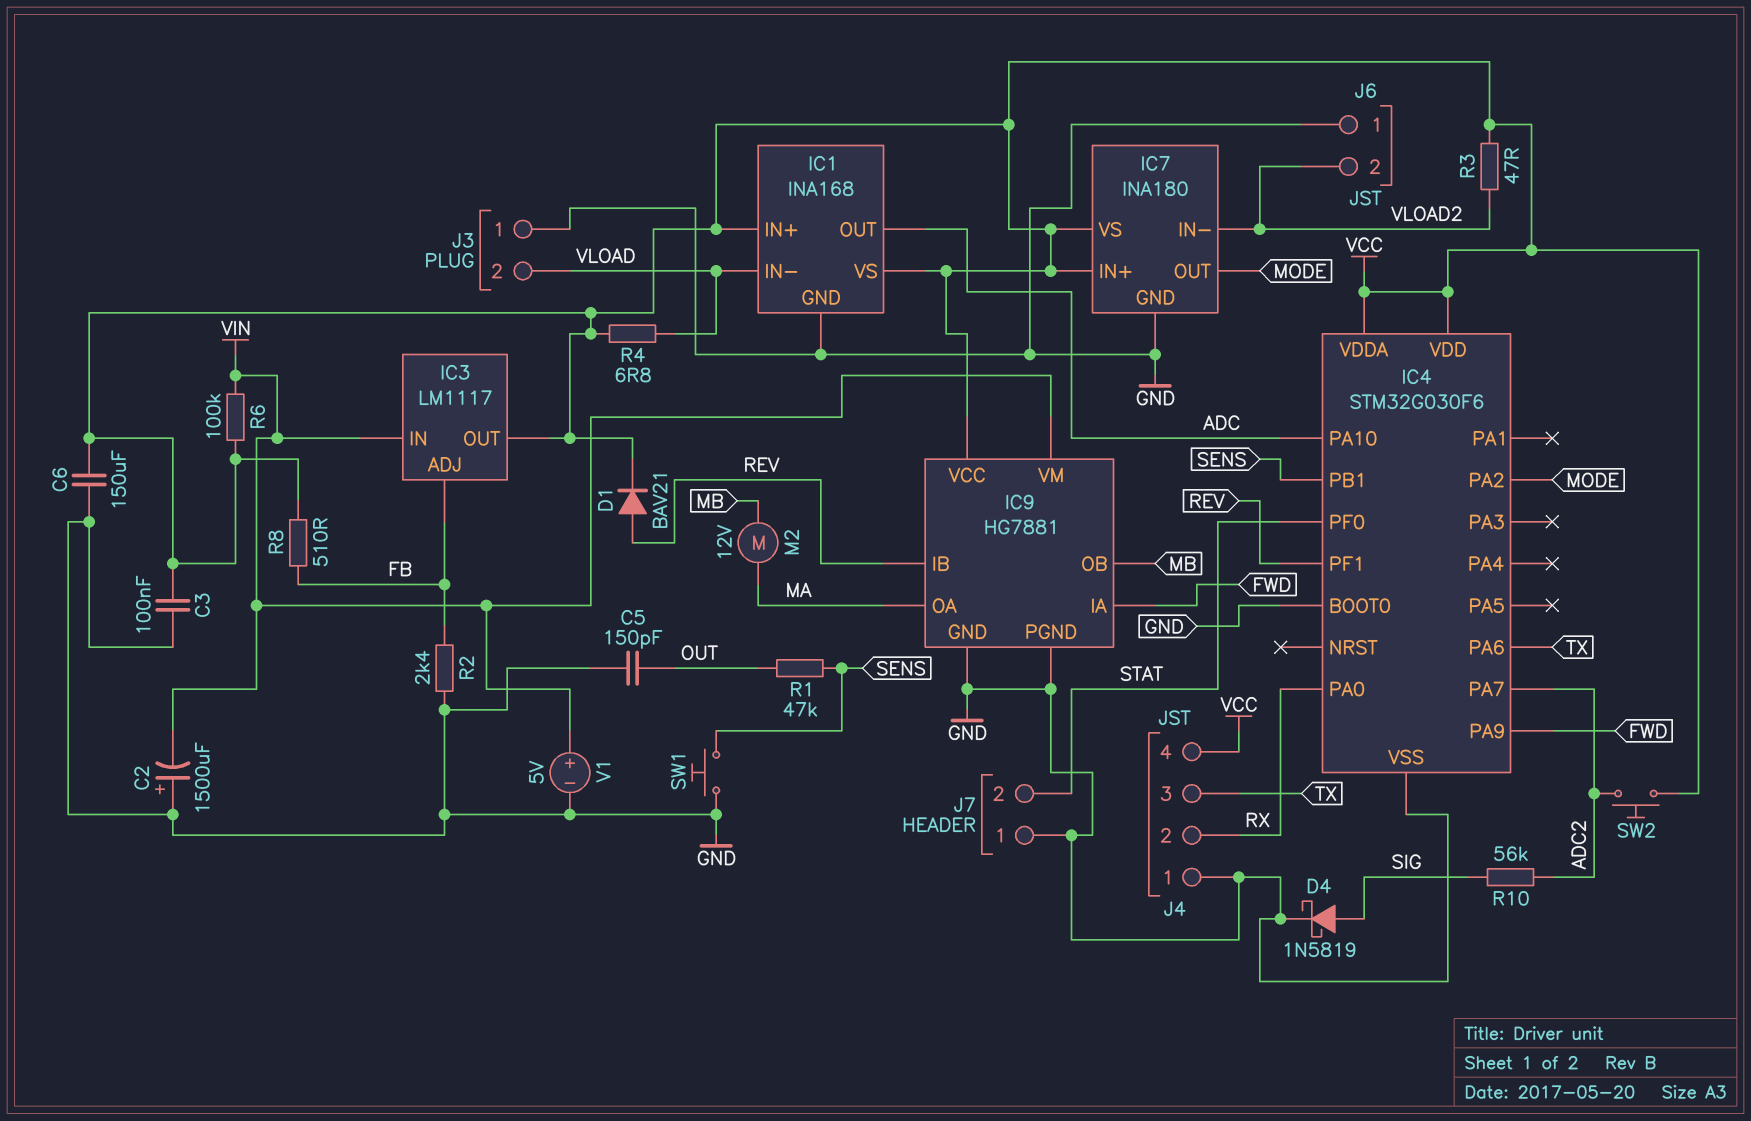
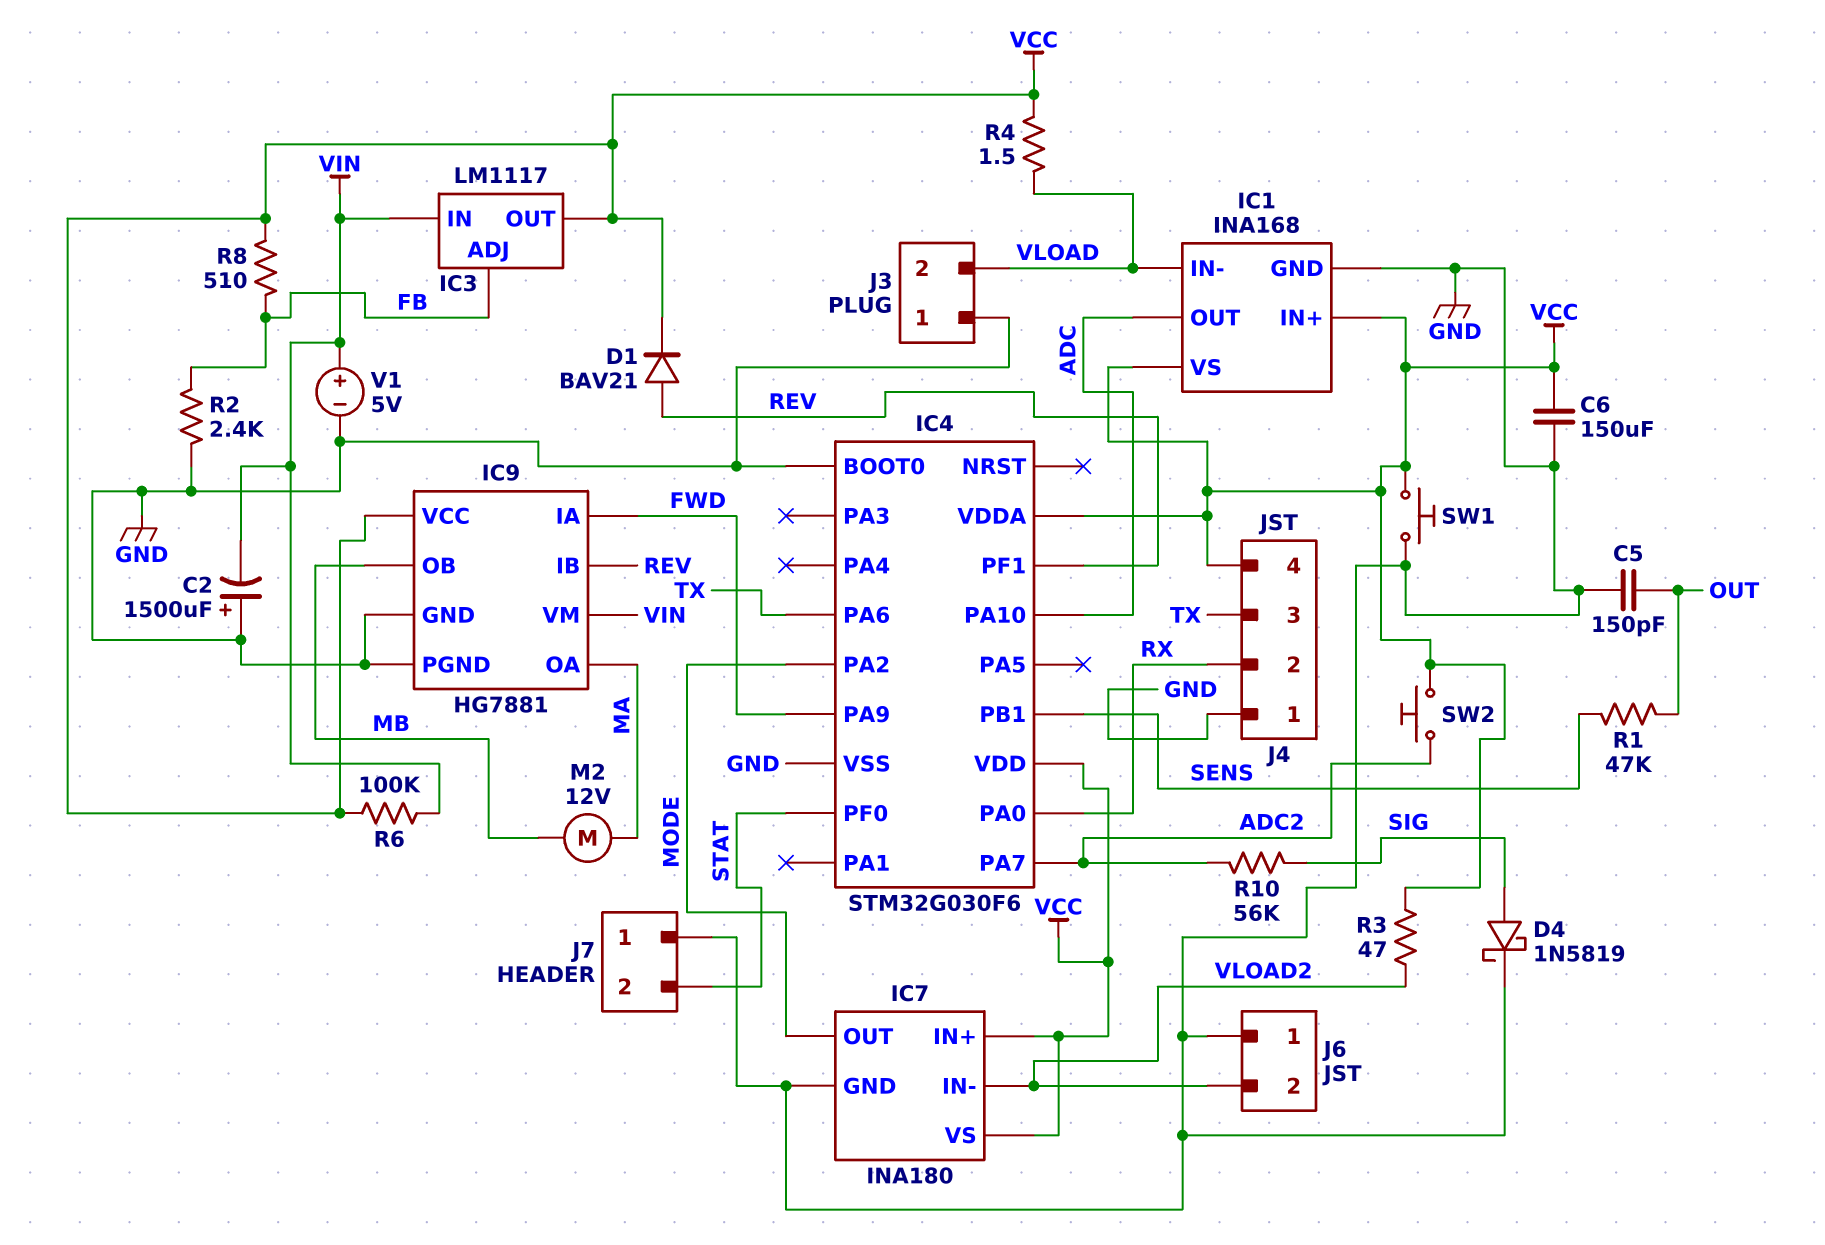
C3: 100nF (GND, VCC) -> none
R4: 6.8 (VCC, VLOAD) -> 1.5 (VCC, VLOAD)
SW1: button (GND, SENS) -> button (GND, VCC)

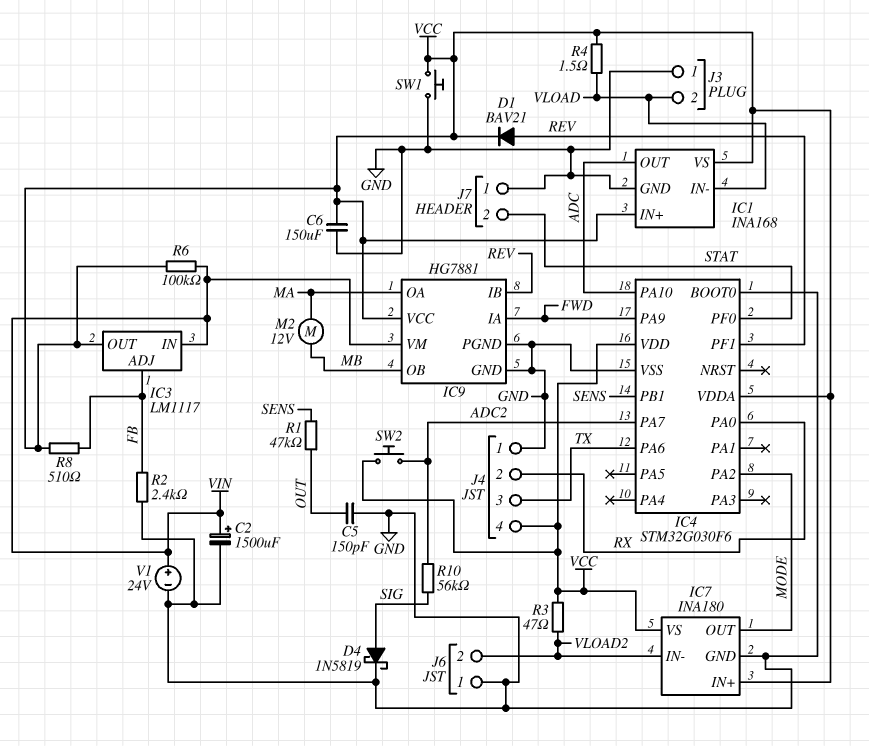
C2: 1500uF (plus GND, minus VIN) -> 1500uF (plus VIN, minus GND)
V1: 5V (plus VIN, minus GND) -> 24V (plus VIN, minus GND)

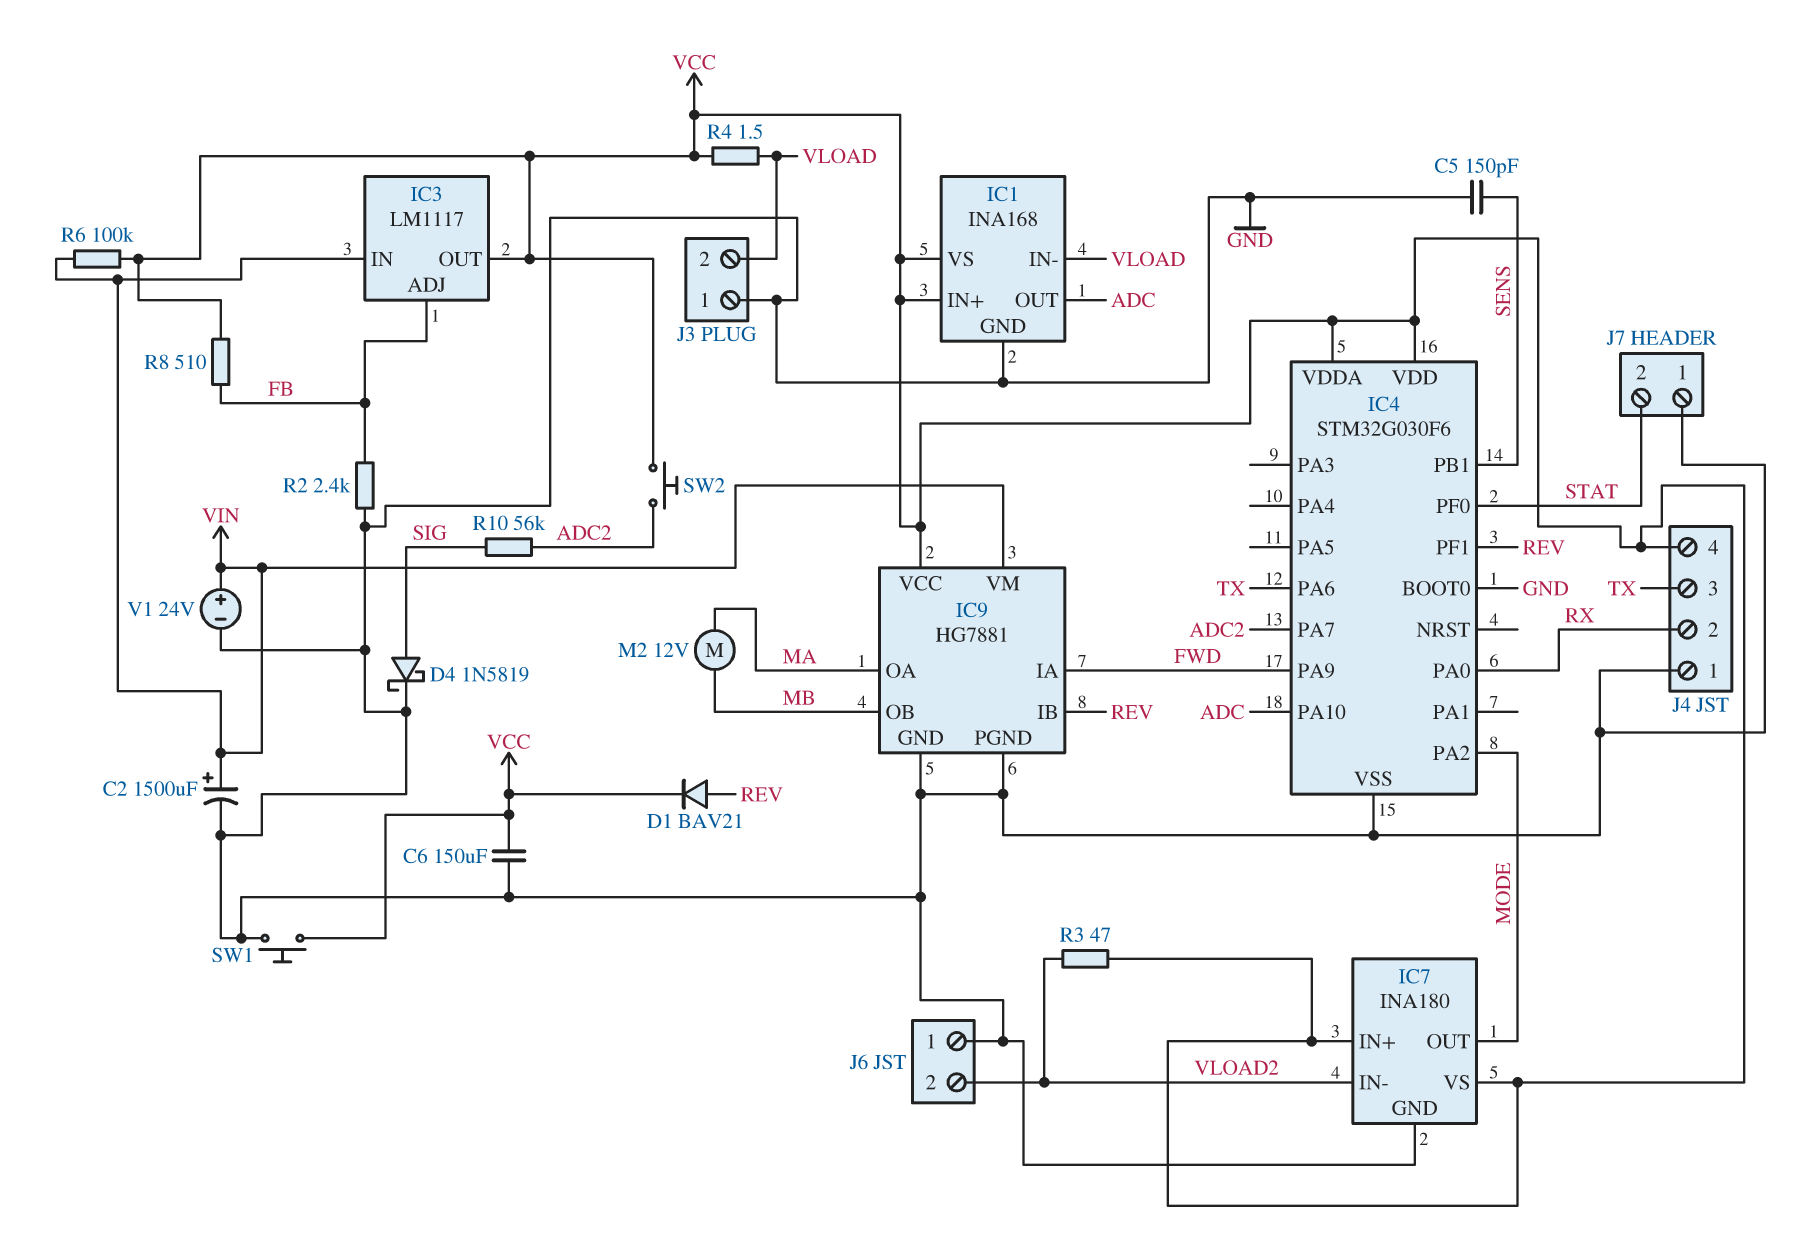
C5: 150pF (GND, OUT) -> 150pF (GND, SENS)
R1: 47k (OUT, SENS) -> none

